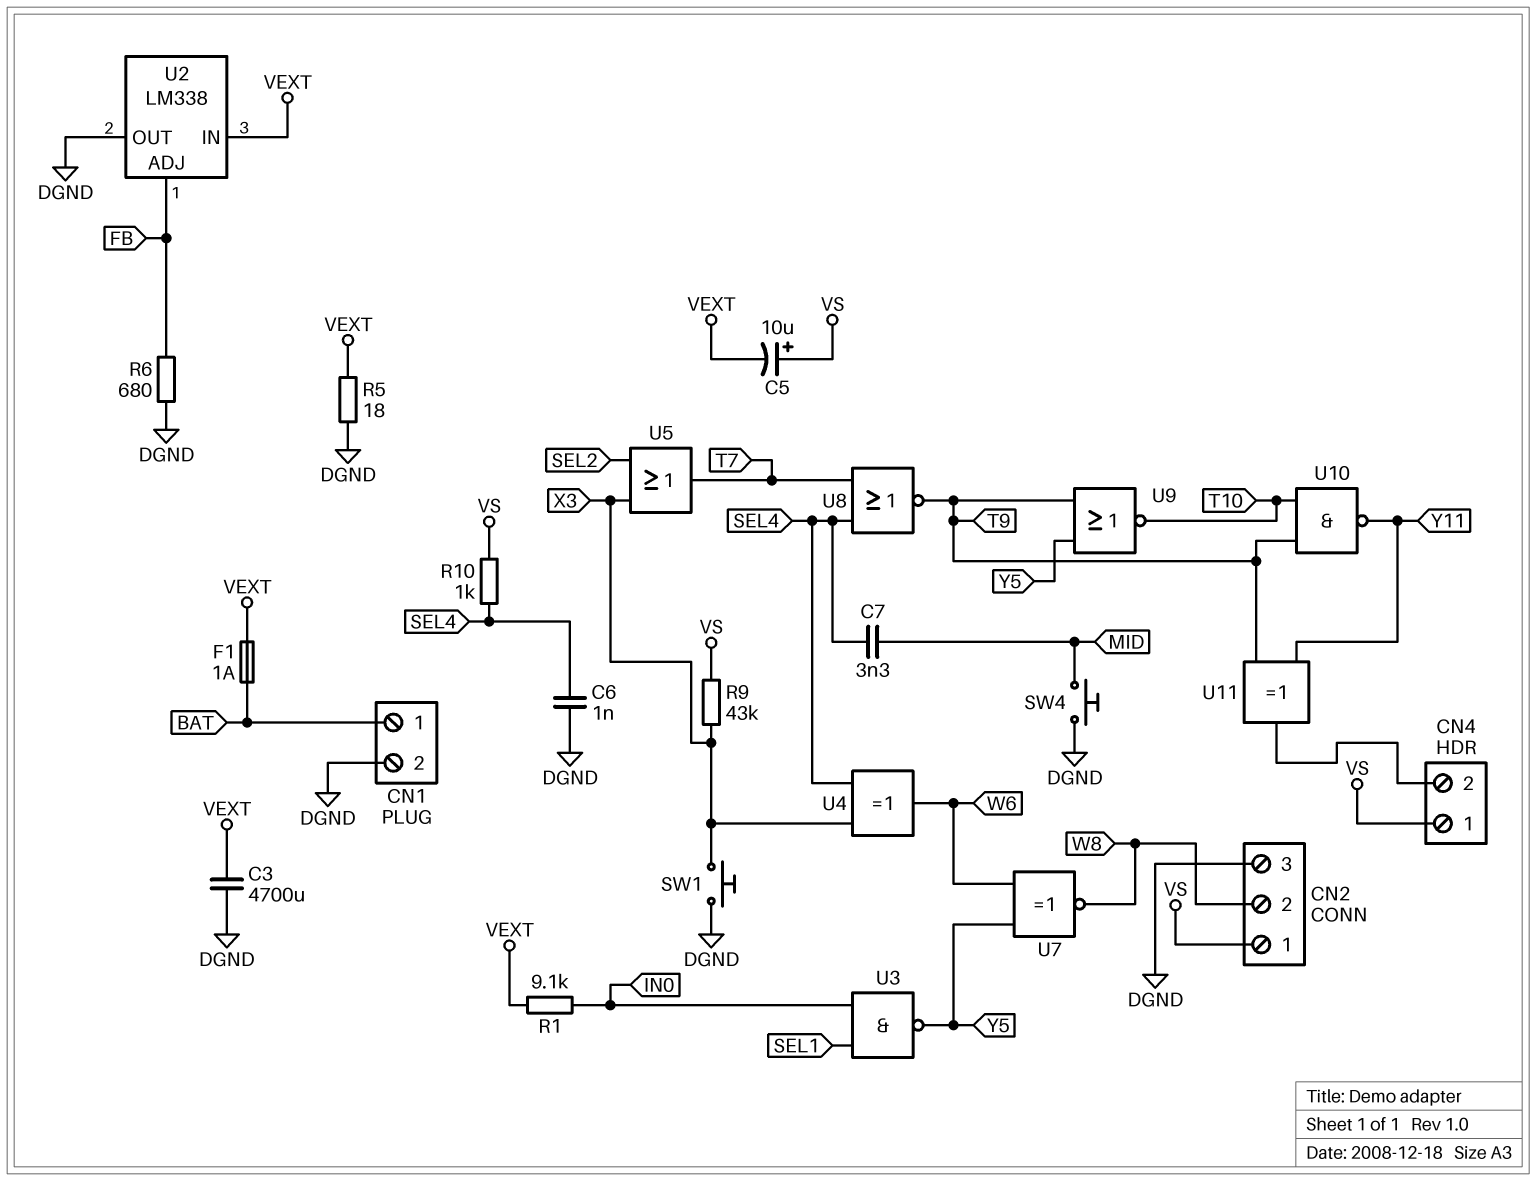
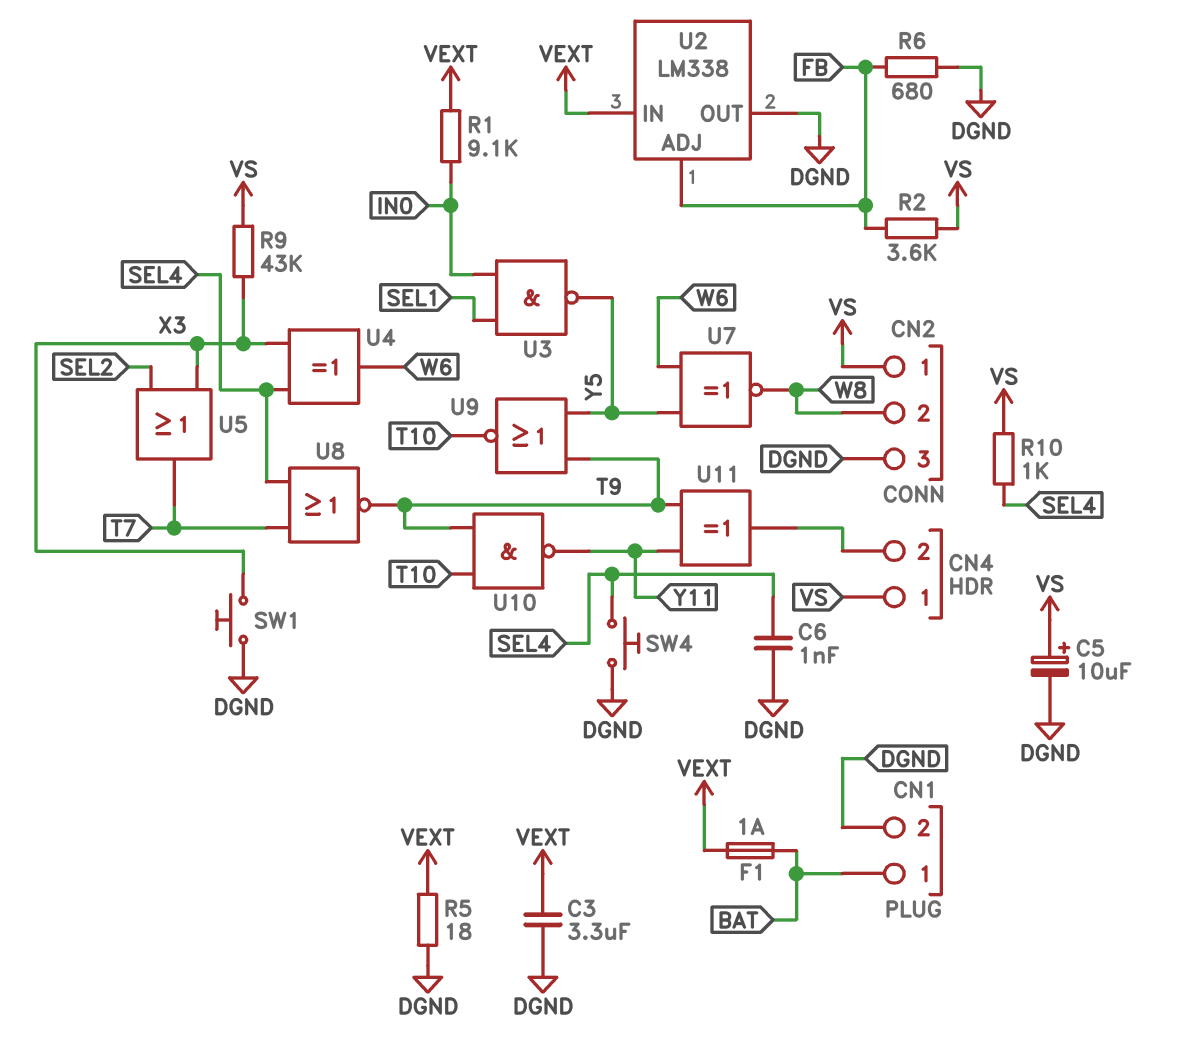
C3: 4700uF (DGND, VEXT) -> 3.3uF (DGND, VEXT)
C5: 10uF (plus VS, minus VEXT) -> 10uF (plus VS, minus DGND)
C7: 3.3nF (MID, SEL4) -> none
R2: none -> 3.6k (FB, VS)
SW4: button (DGND, MID) -> button (DGND, SEL4)

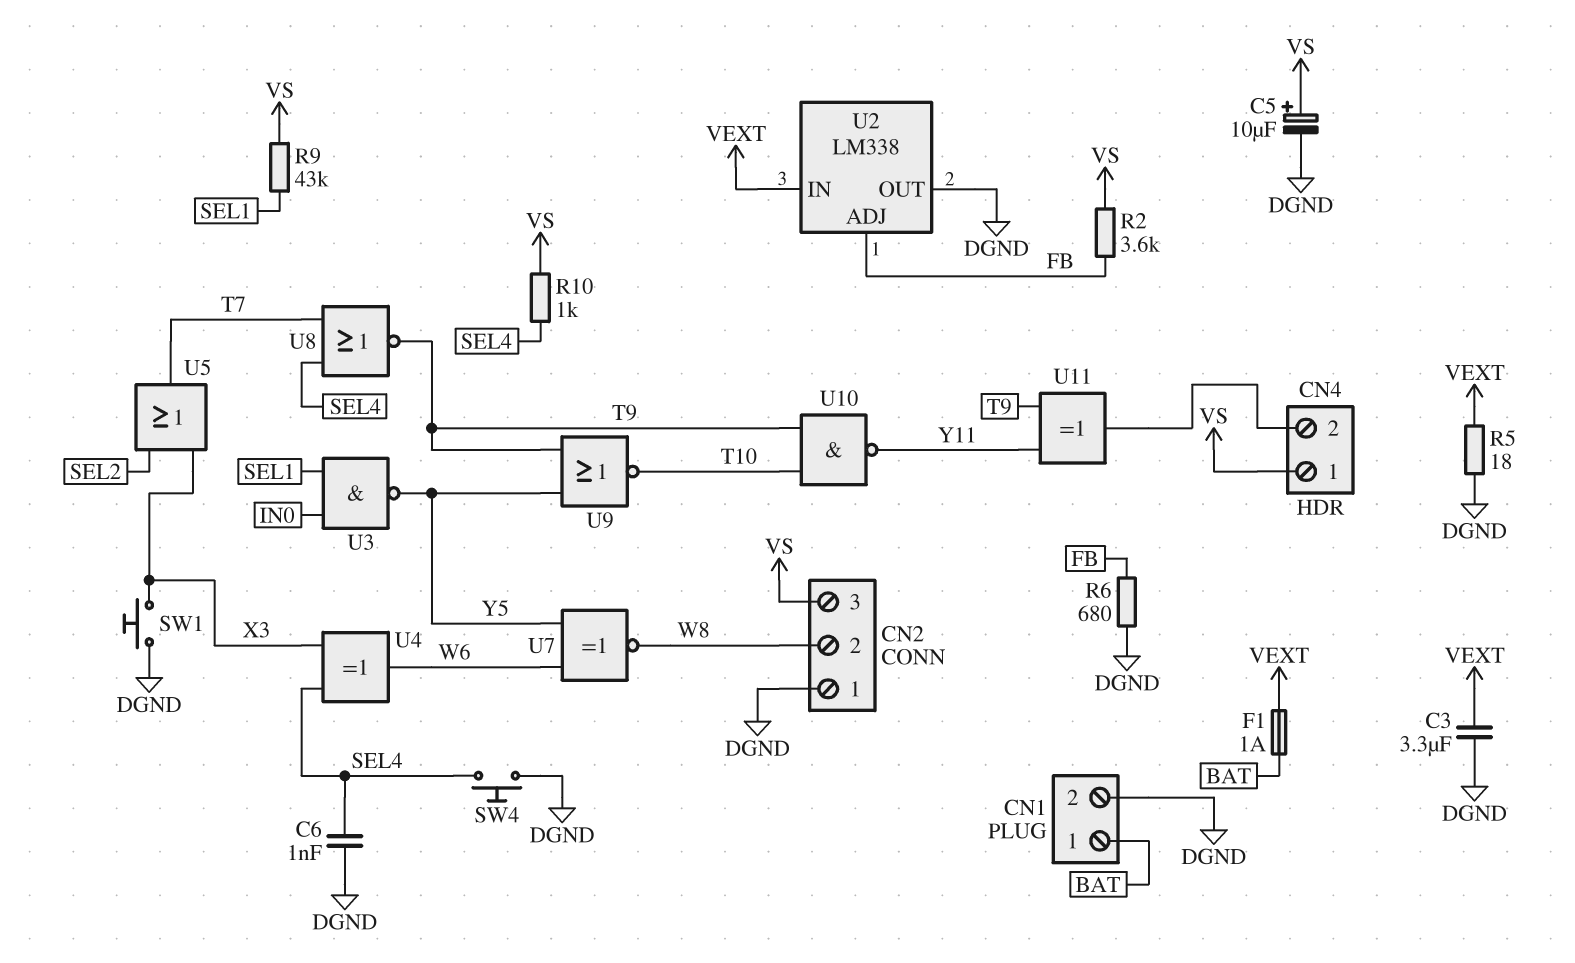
CN2 pin 1: VS -> DGND
CN2 pin 3: DGND -> VS
R1: 9.1k (IN0, VEXT) -> none
R9: 43k (VS, X3) -> 43k (SEL1, VS)

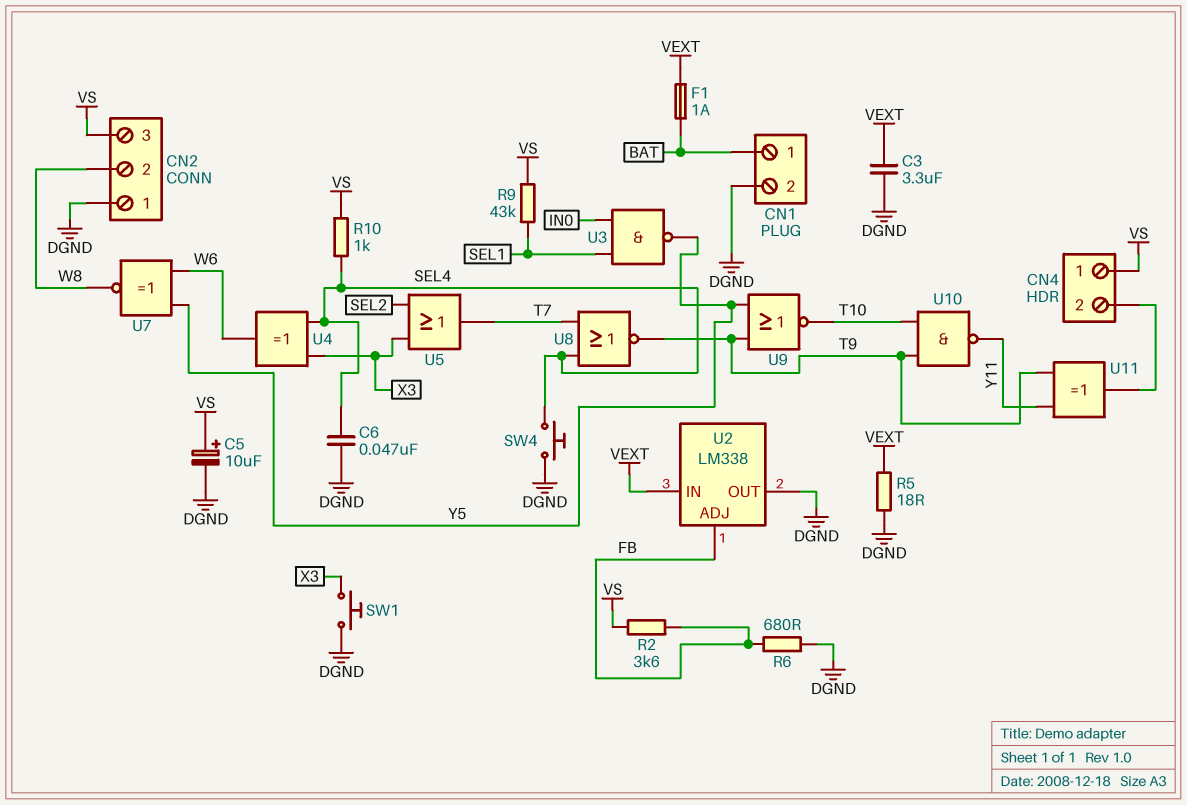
C6: 1nF (DGND, SEL4) -> 47nF (DGND, SEL4)

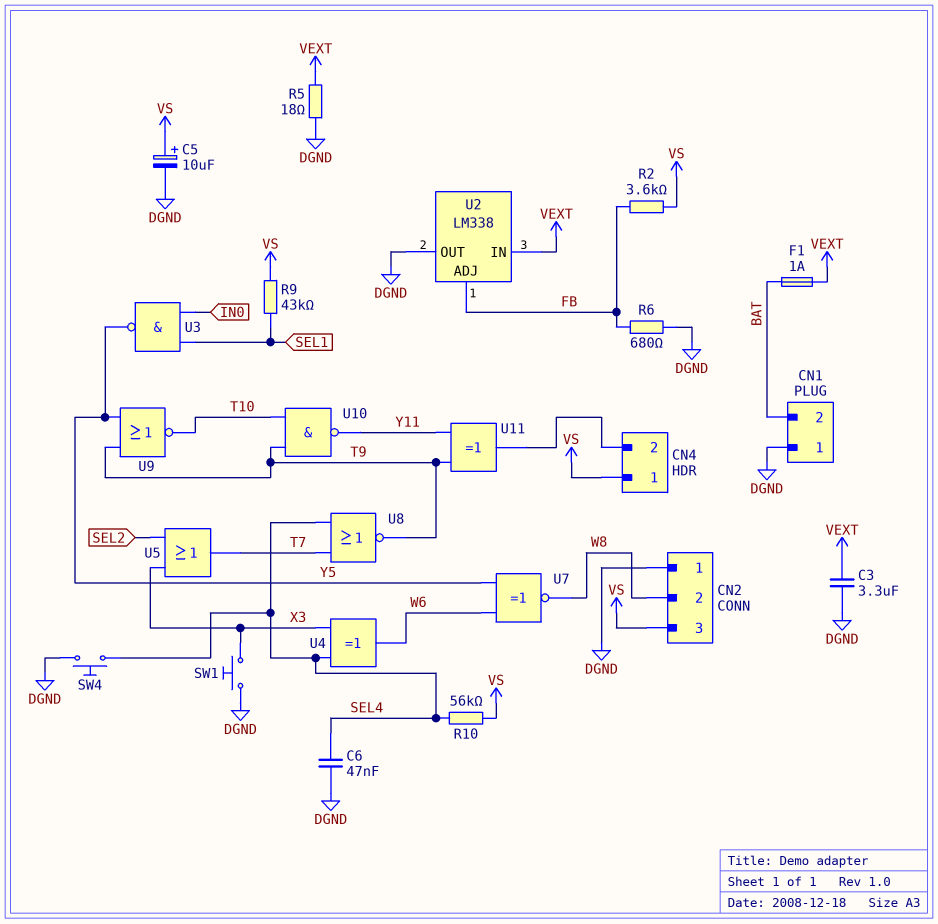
CN1 pin 1: BAT -> DGND
CN1 pin 2: DGND -> BAT
R10: 1k (SEL4, VS) -> 56k (SEL4, VS)

